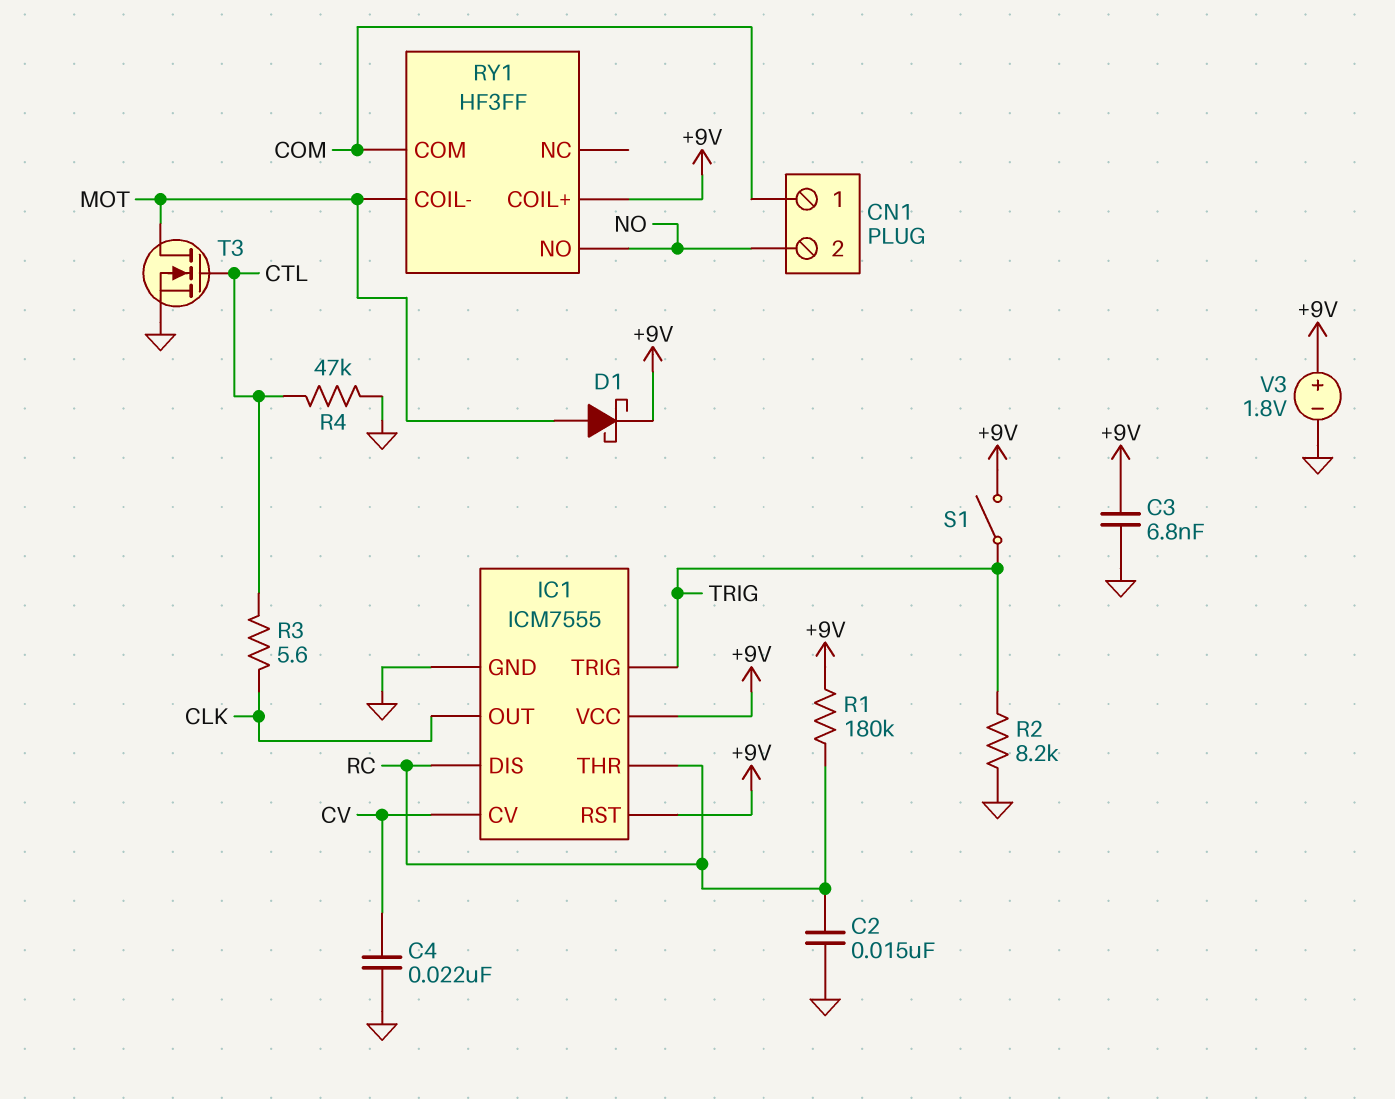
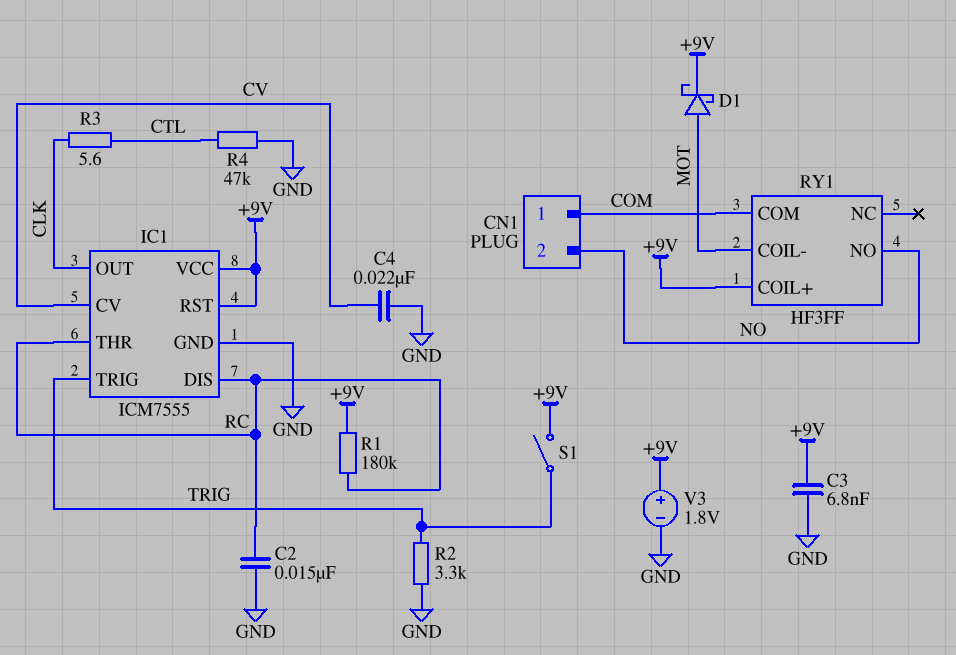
R2: 8.2k (GND, TRIG) -> 3.3k (GND, TRIG)
T3: NMOS (G CTL, D MOT, S GND) -> none

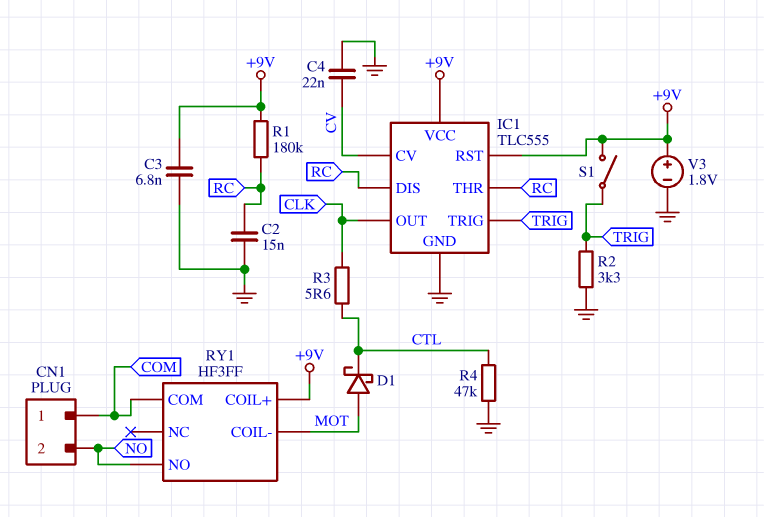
D1: schottky (A MOT, K +9V) -> schottky (A MOT, K CTL)
IC1: ICM7555 -> TLC555

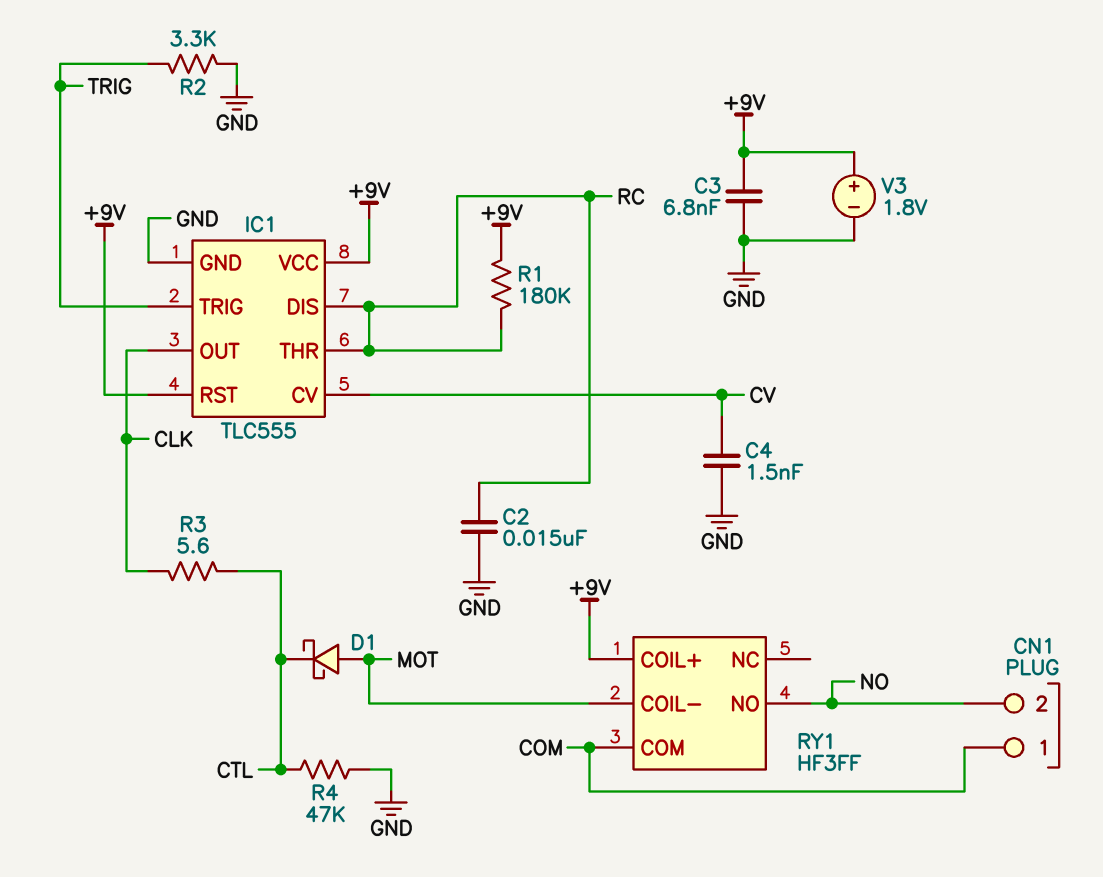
C4: 22nF (CV, GND) -> 1.5nF (CV, GND)
S1: switch (+9V, TRIG) -> none

